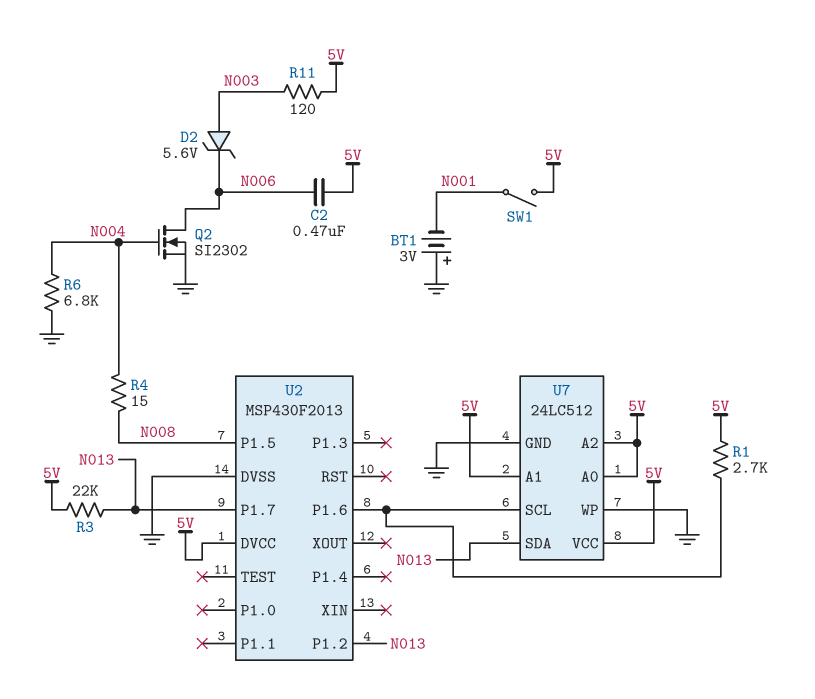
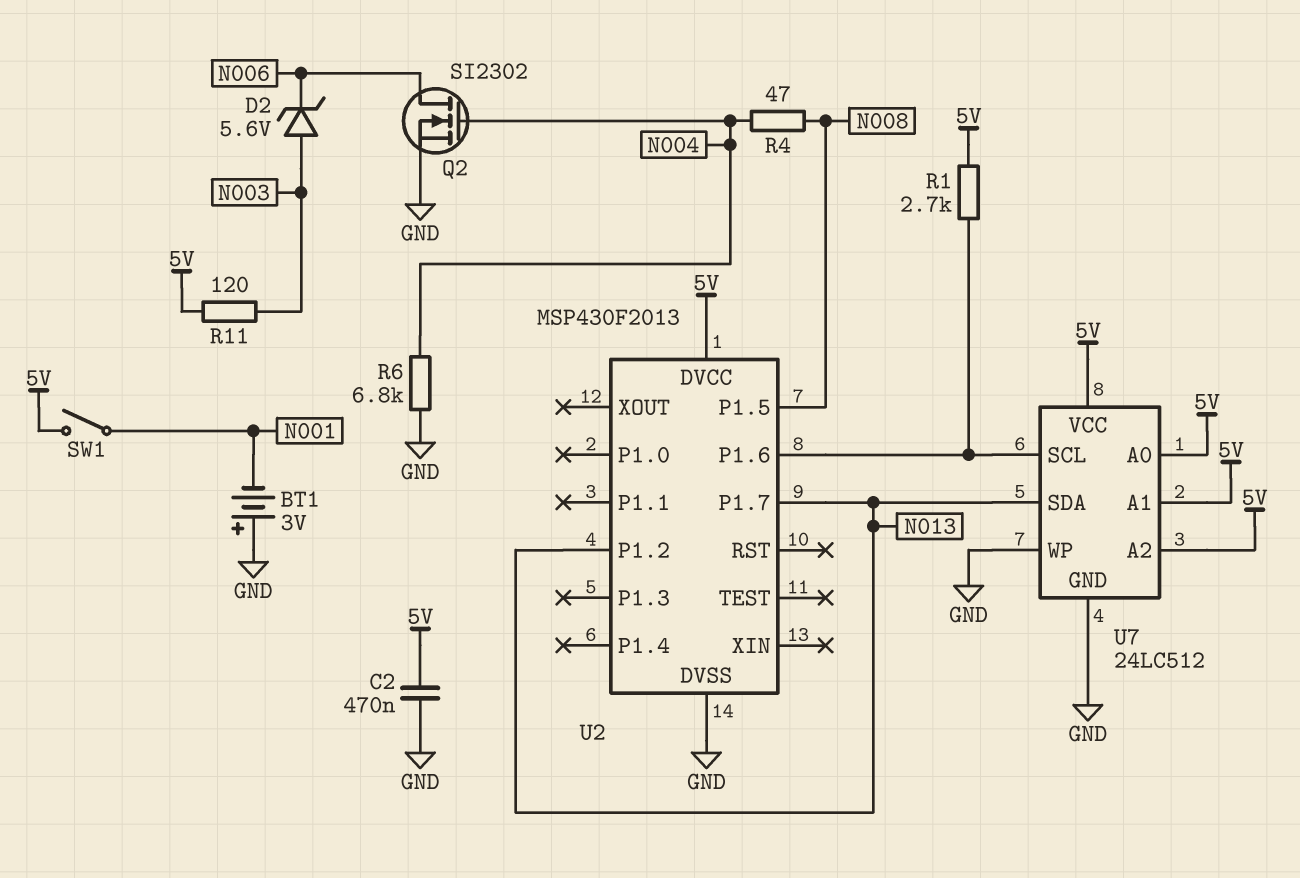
C2: 470nF (5V, N006) -> 470nF (5V, GND)
R3: 22k (5V, N013) -> none
R4: 15 (N004, N008) -> 47 (N004, N008)

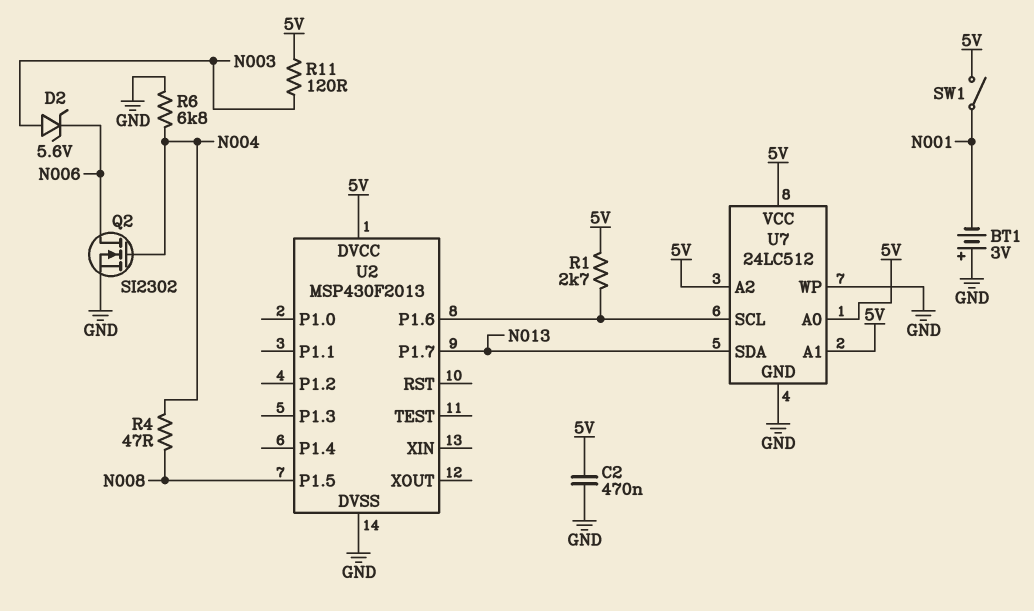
U2 pin P1.2: N013 -> none

